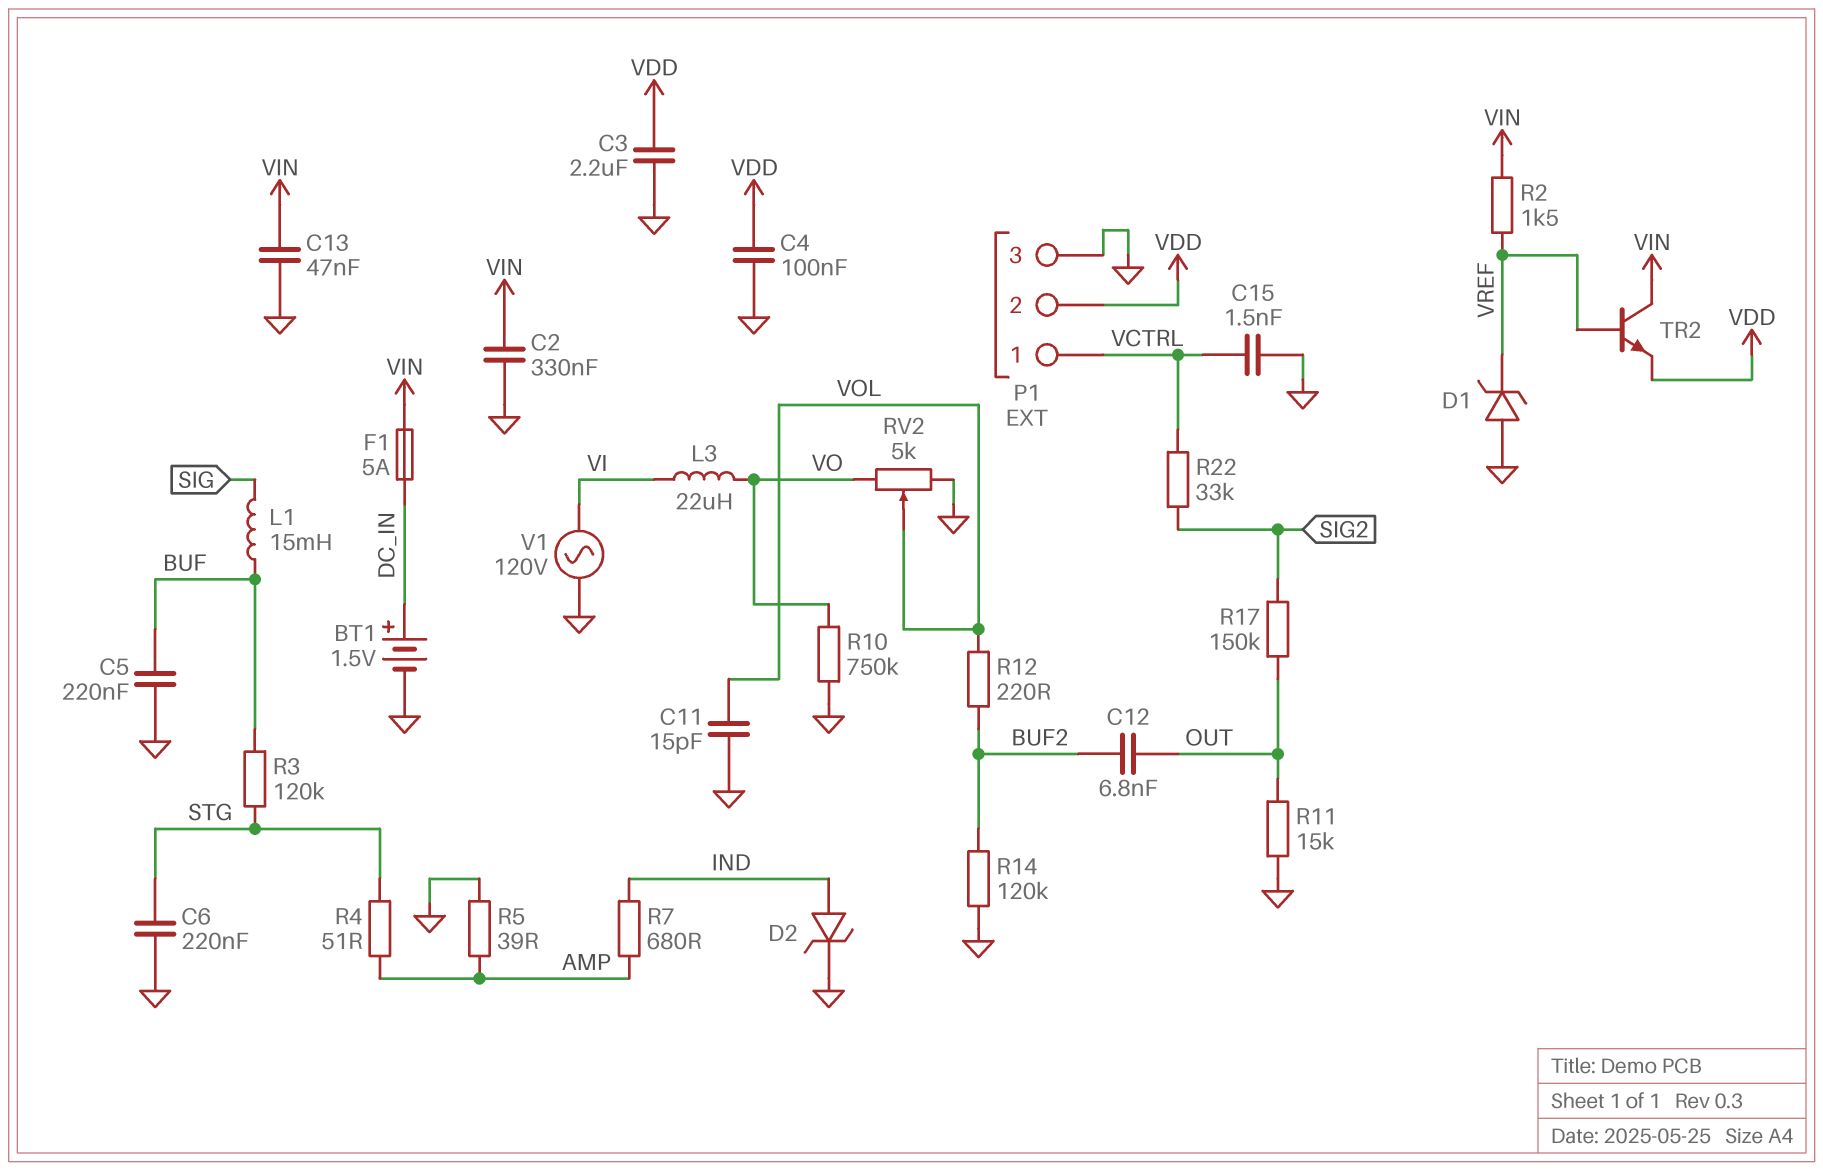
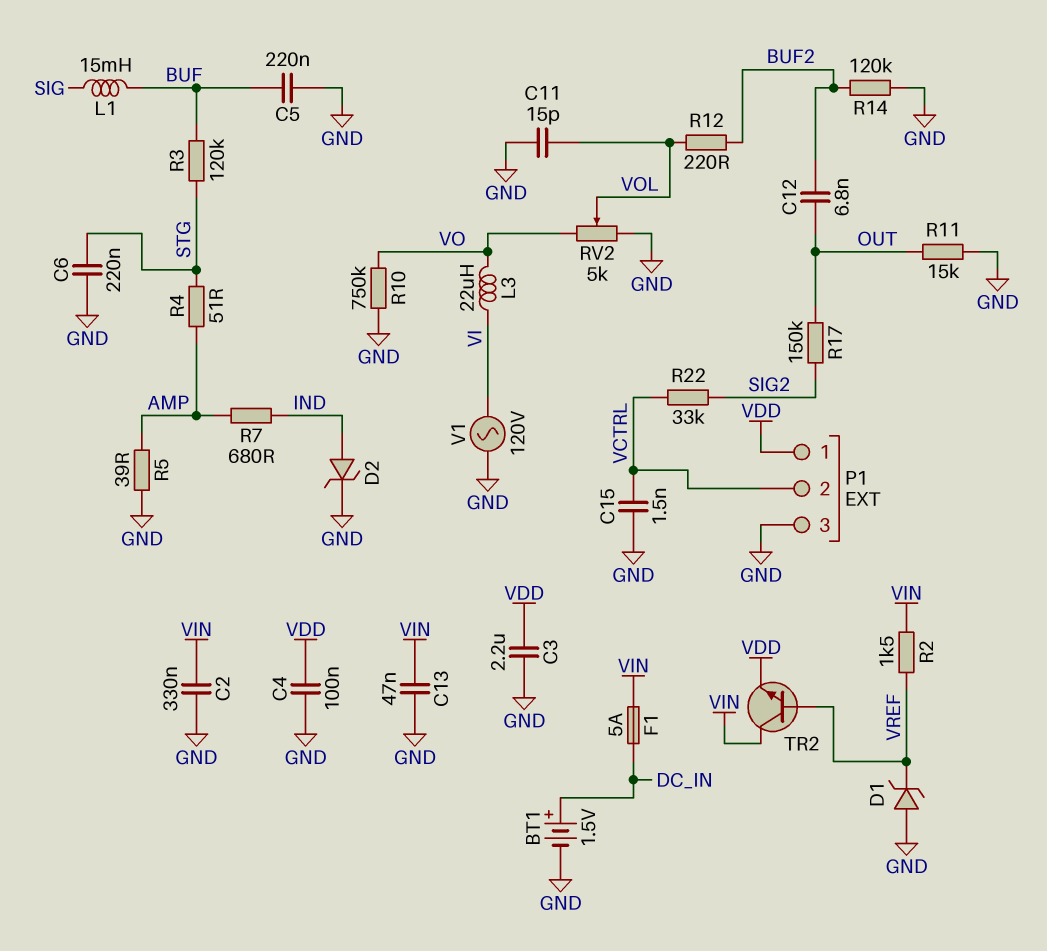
P1 pin 1: VCTRL -> VDD
P1 pin 2: VDD -> VCTRL

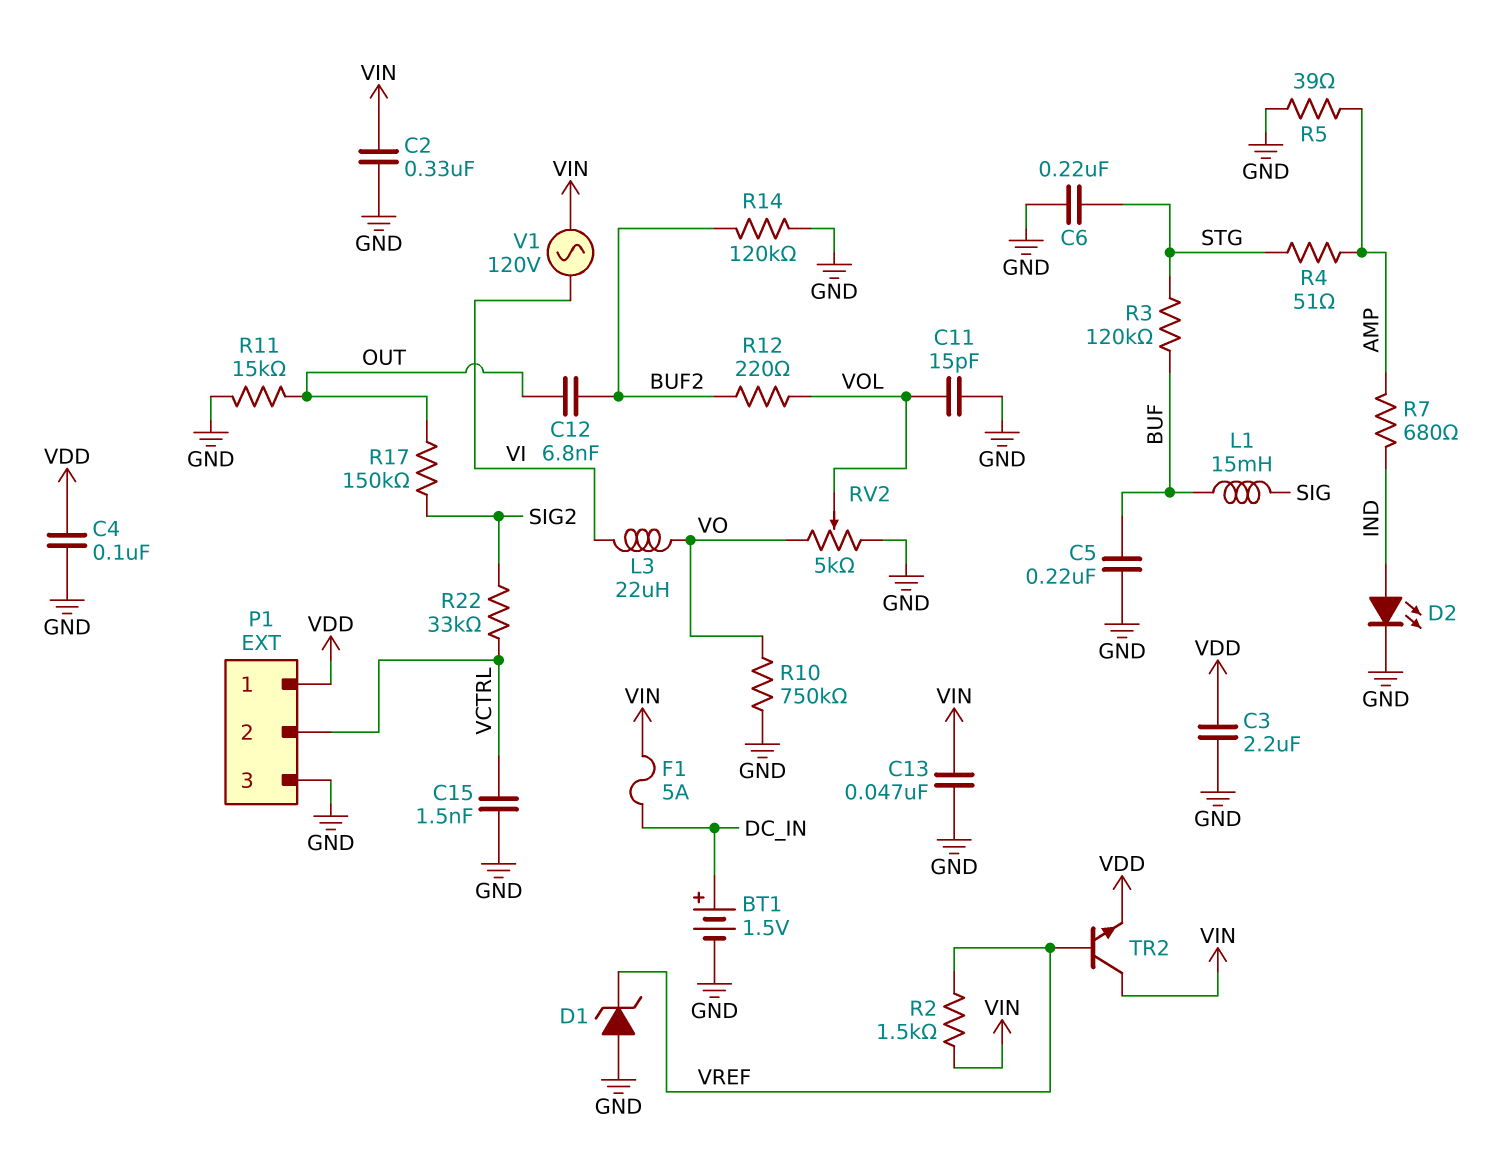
D2: zener (A IND, K GND) -> LED (A IND, K GND)
V1: AC 120V (GND, VI) -> AC 120V (VI, VIN)

